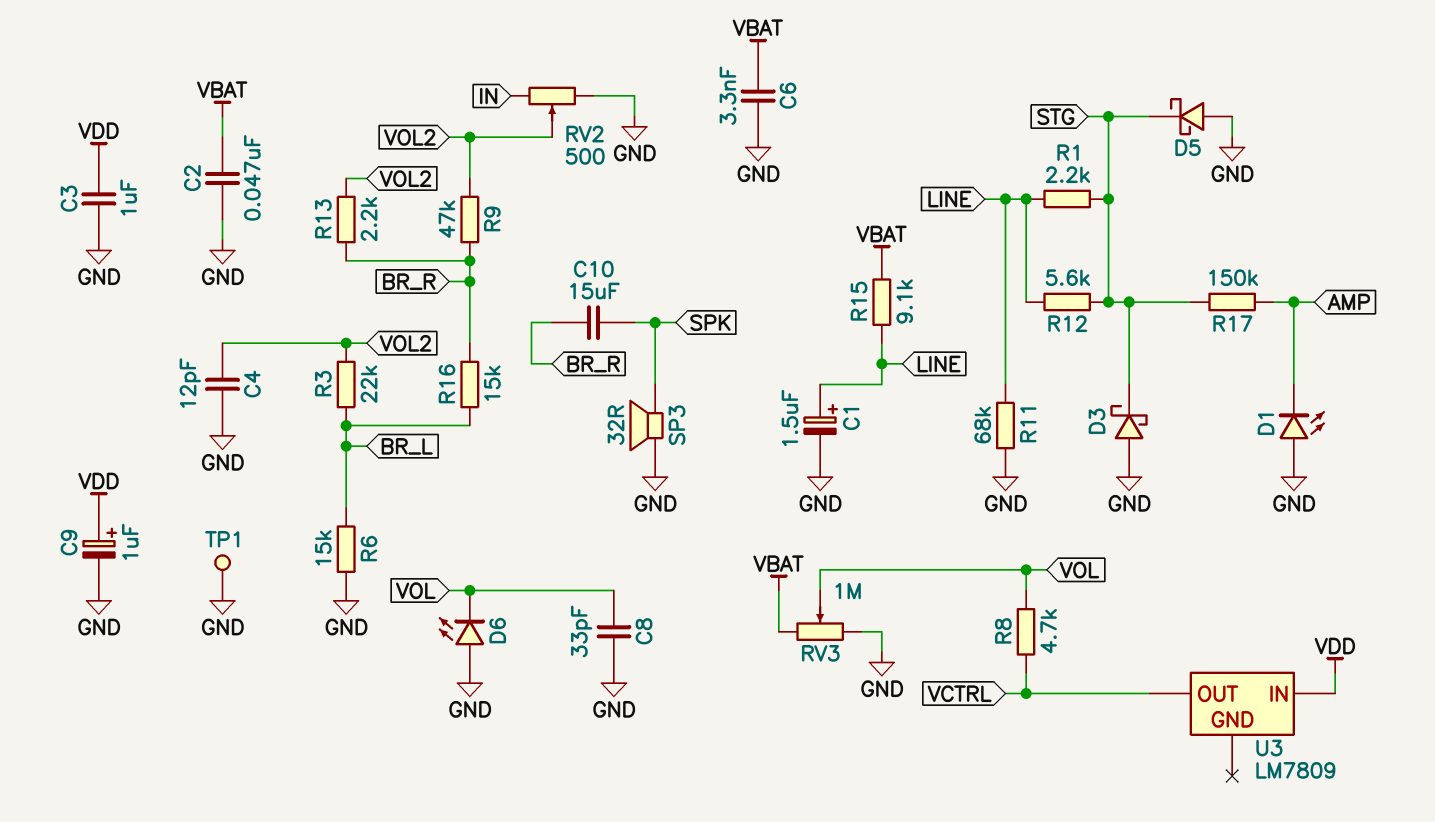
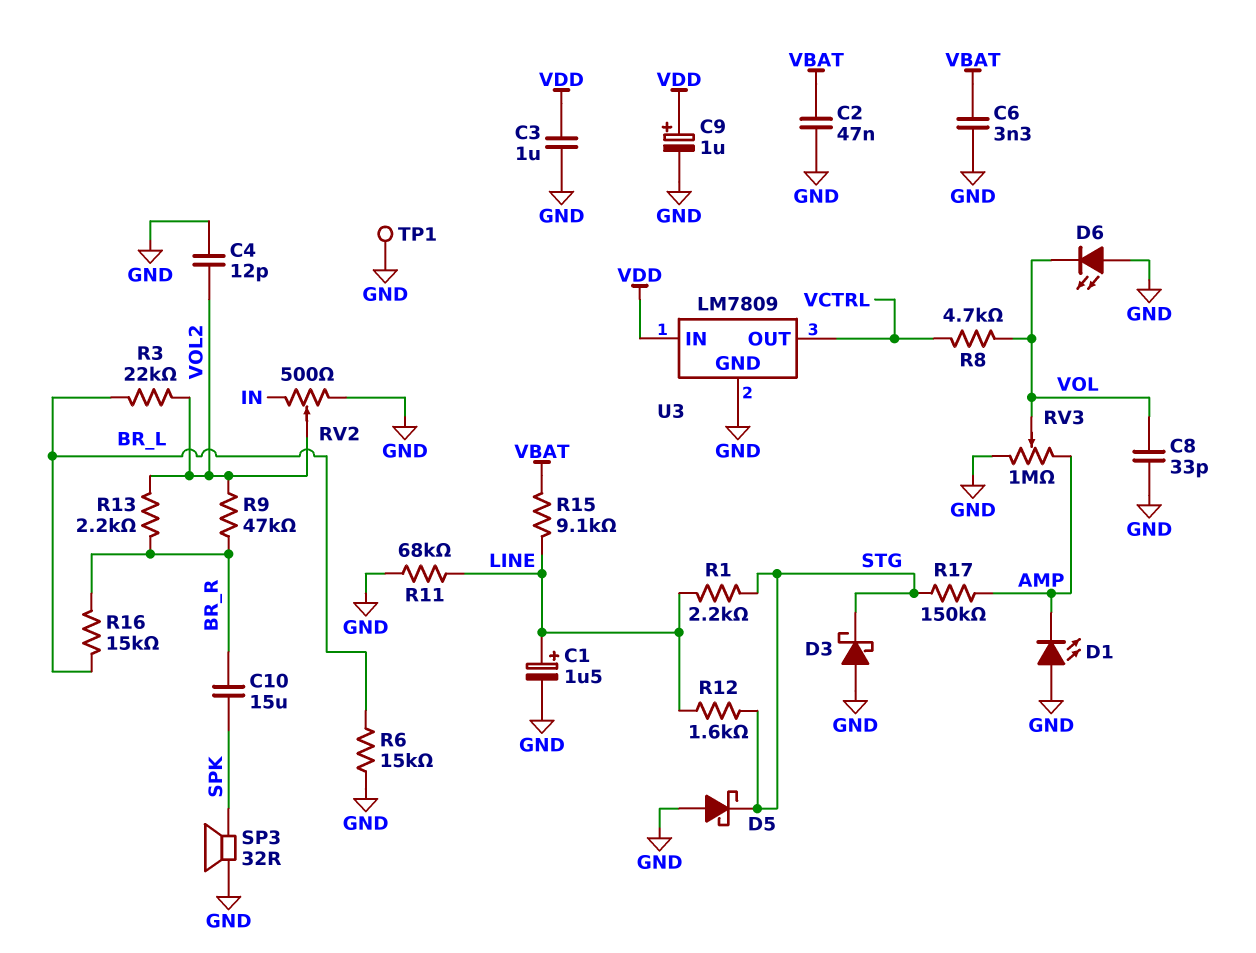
R12: 5.6k (LINE, STG) -> 1.6k (LINE, STG)
RV3: 1M (GND, VBAT, wiper VOL) -> 1M (AMP, GND, wiper VOL)
U3 pin GND: none -> GND

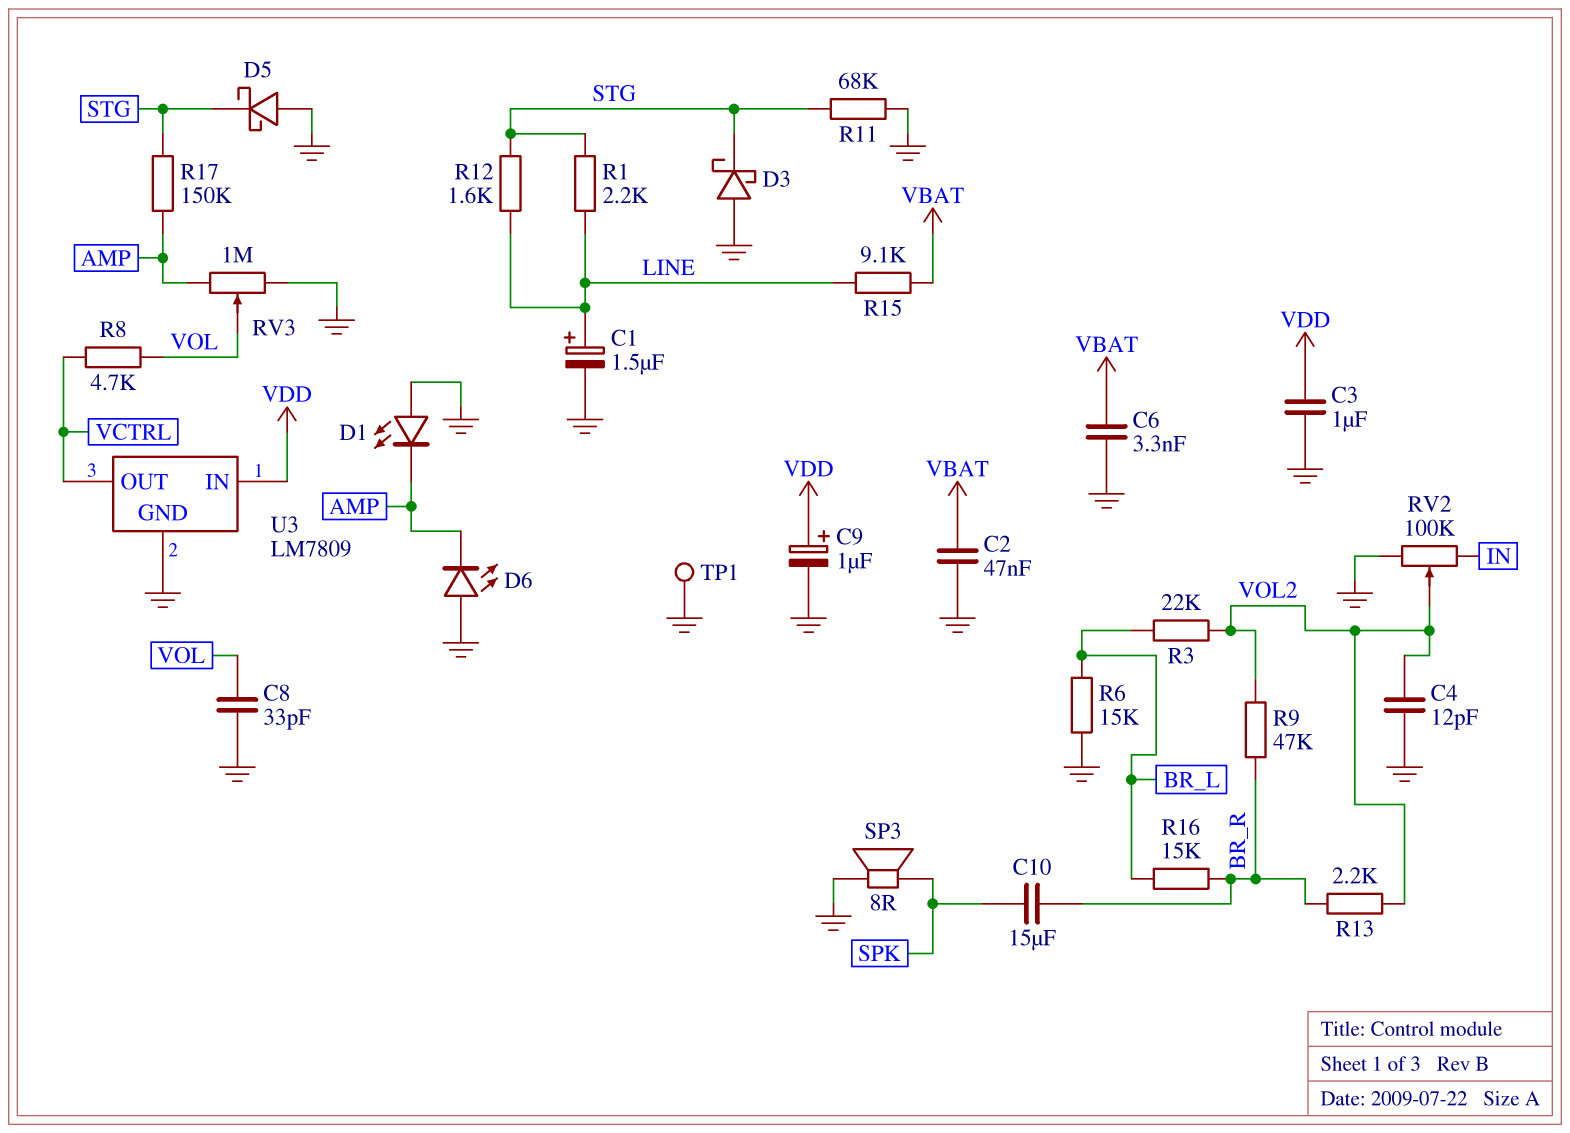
D6: LED (A GND, K VOL) -> LED (A GND, K AMP)
R11: 68k (GND, LINE) -> 68k (GND, STG)
RV2: 500 (GND, IN, wiper VOL2) -> 100k (GND, IN, wiper VOL2)
SP3: speaker 32R (GND, SPK) -> speaker 8R (GND, SPK)

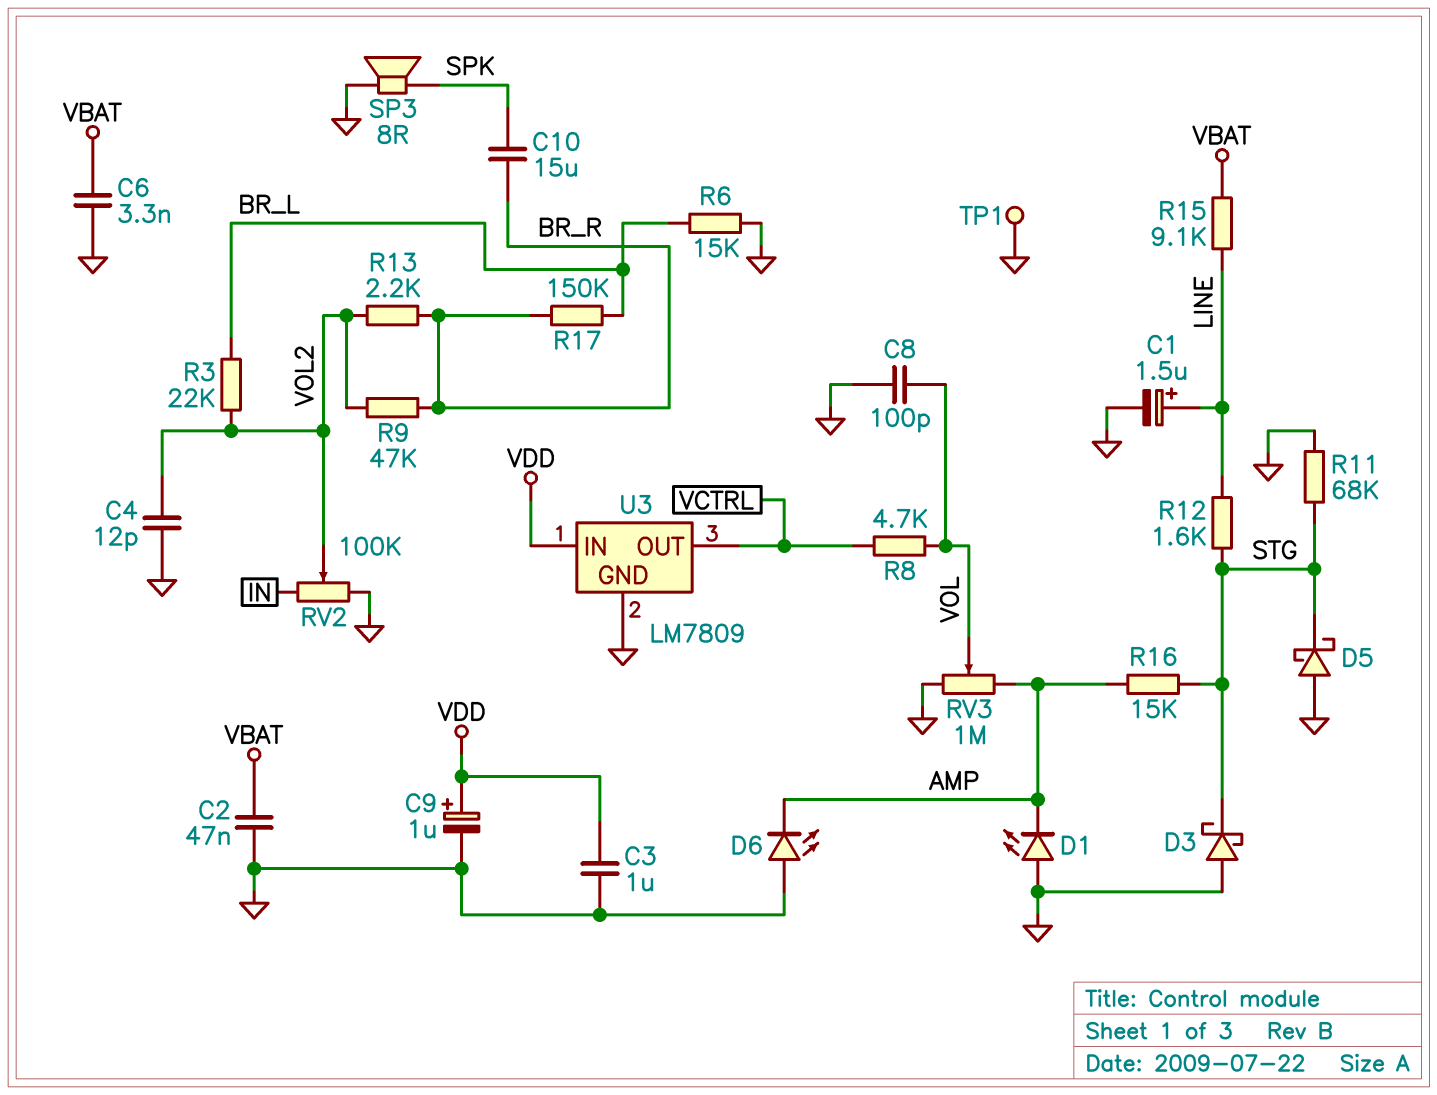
C8: 33pF (GND, VOL) -> 100pF (GND, VOL)
R1: 2.2k (LINE, STG) -> none
R16: 15k (BR_L, BR_R) -> 15k (AMP, STG)
R17: 150k (AMP, STG) -> 150k (BR_L, BR_R)

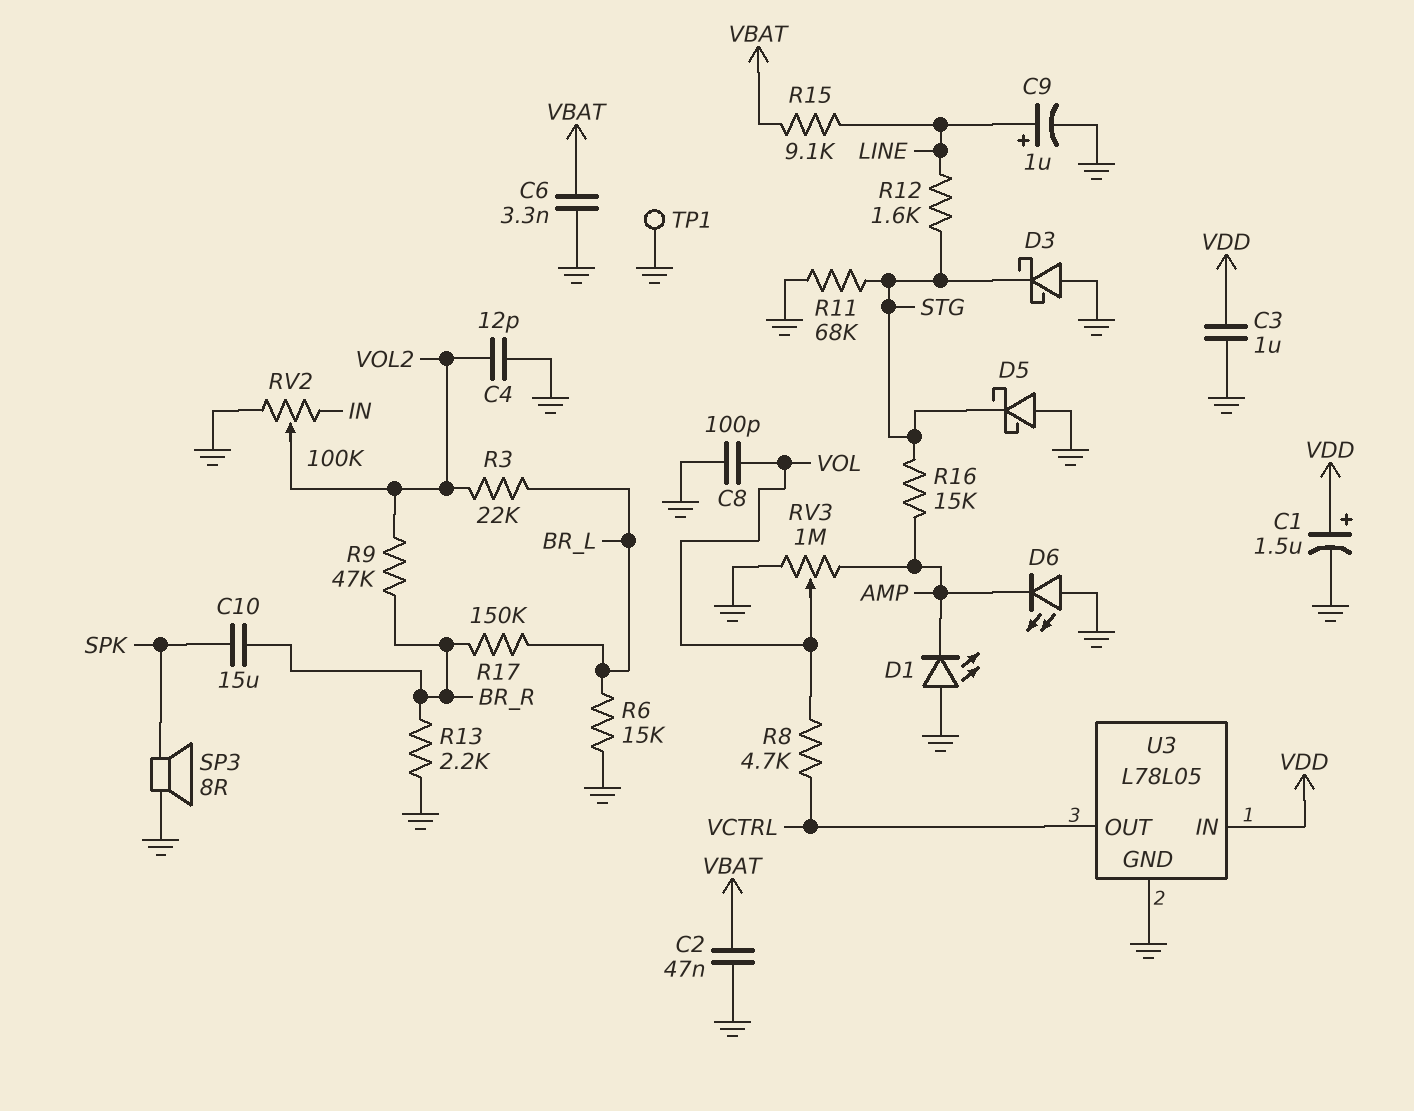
C1: 1.5uF (plus LINE, minus GND) -> 1.5uF (plus VDD, minus GND)
C9: 1uF (plus VDD, minus GND) -> 1uF (plus LINE, minus GND)
R13: 2.2k (BR_R, VOL2) -> 2.2k (BR_R, GND)
U3: LM7809 -> L78L05

